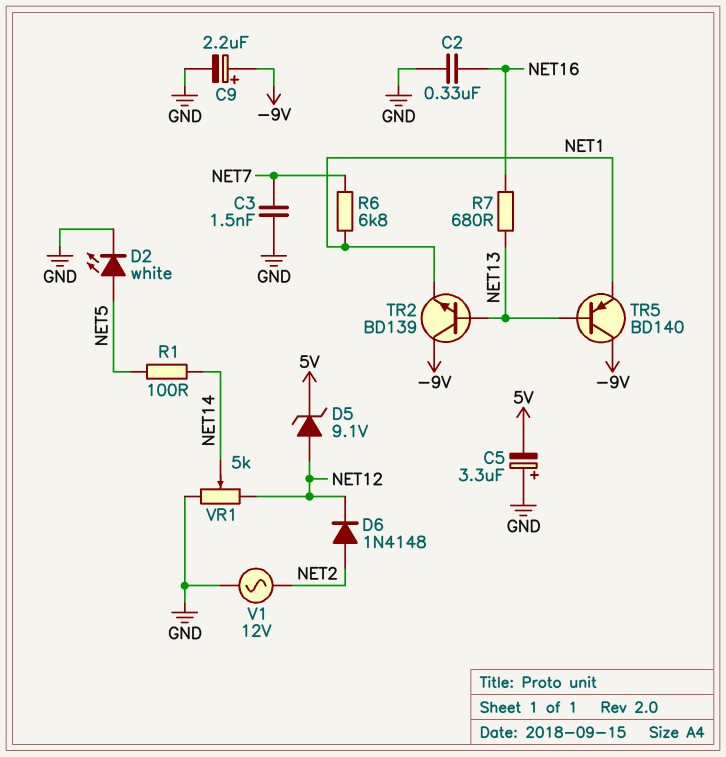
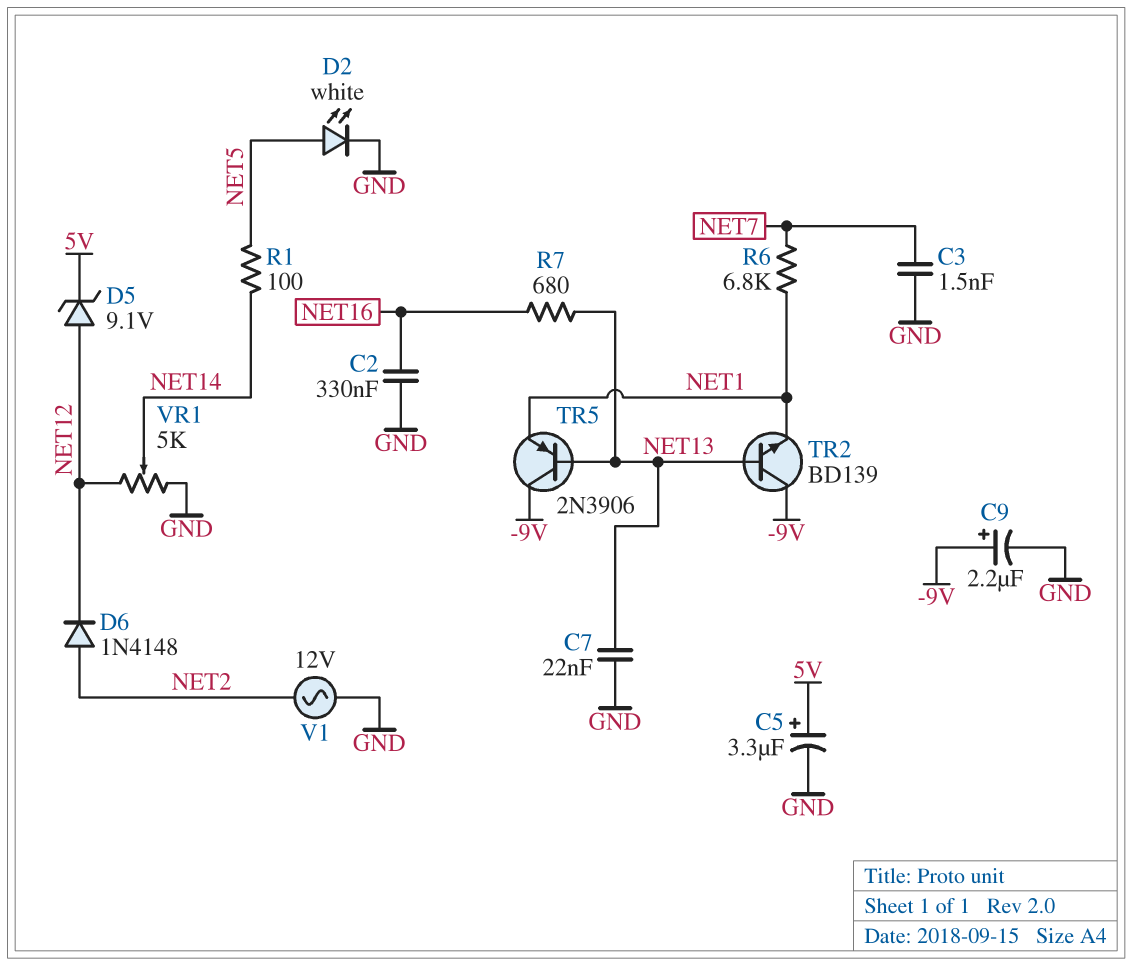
C5: 3.3uF (plus GND, minus 5V) -> 3.3uF (plus 5V, minus GND)
C7: none -> 22nF (GND, NET13)
TR5: PNP BD140 (B NET13, C -9V, E NET1) -> PNP 2N3906 (B NET13, C -9V, E NET1)

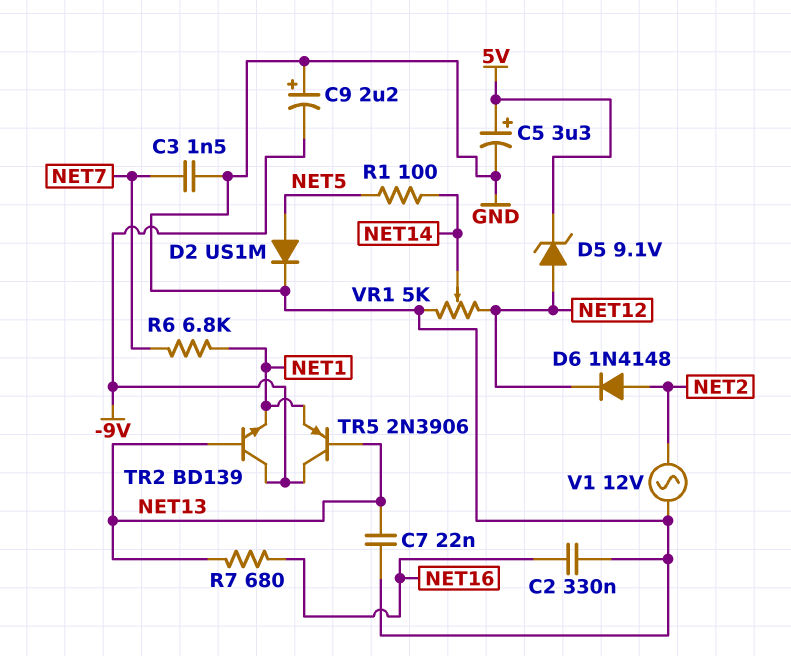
C9: 2.2uF (plus -9V, minus GND) -> 2.2uF (plus GND, minus -9V)
D2: LED white (A NET5, K GND) -> diode US1M (A NET5, K GND)

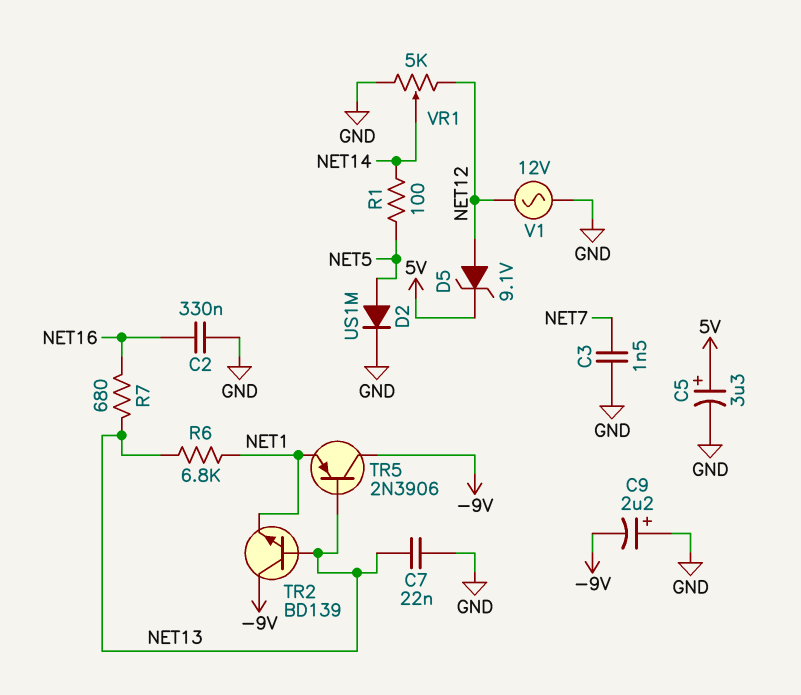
D6: diode 1N4148 (A NET2, K NET12) -> none
R6: 6.8k (NET1, NET7) -> 6.8k (NET1, NET13)
V1: AC 12V (GND, NET2) -> AC 12V (GND, NET12)

